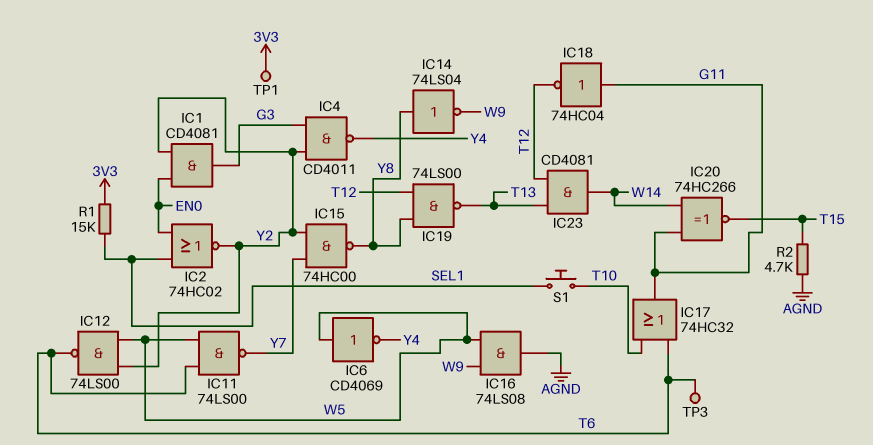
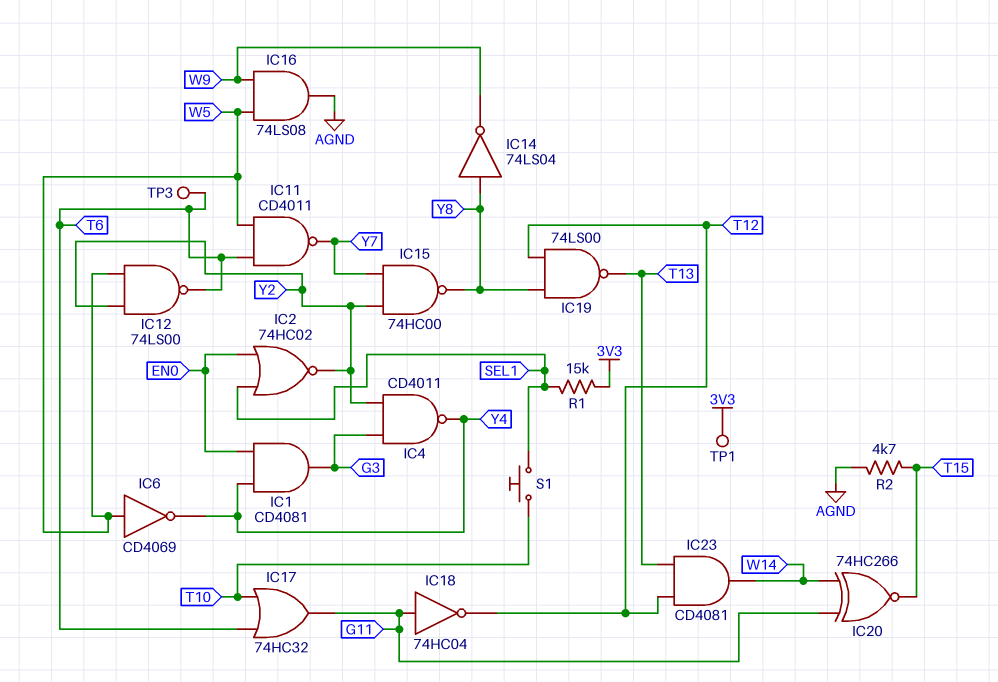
IC1: AND CD4081 (in EN0, in Y2, out G3) -> AND CD4081 (in EN0, in Y4, out G3)
IC11: NAND 74LS00 (in T6, in W5, out Y7) -> NAND CD4011 (in T6, in W5, out Y7)

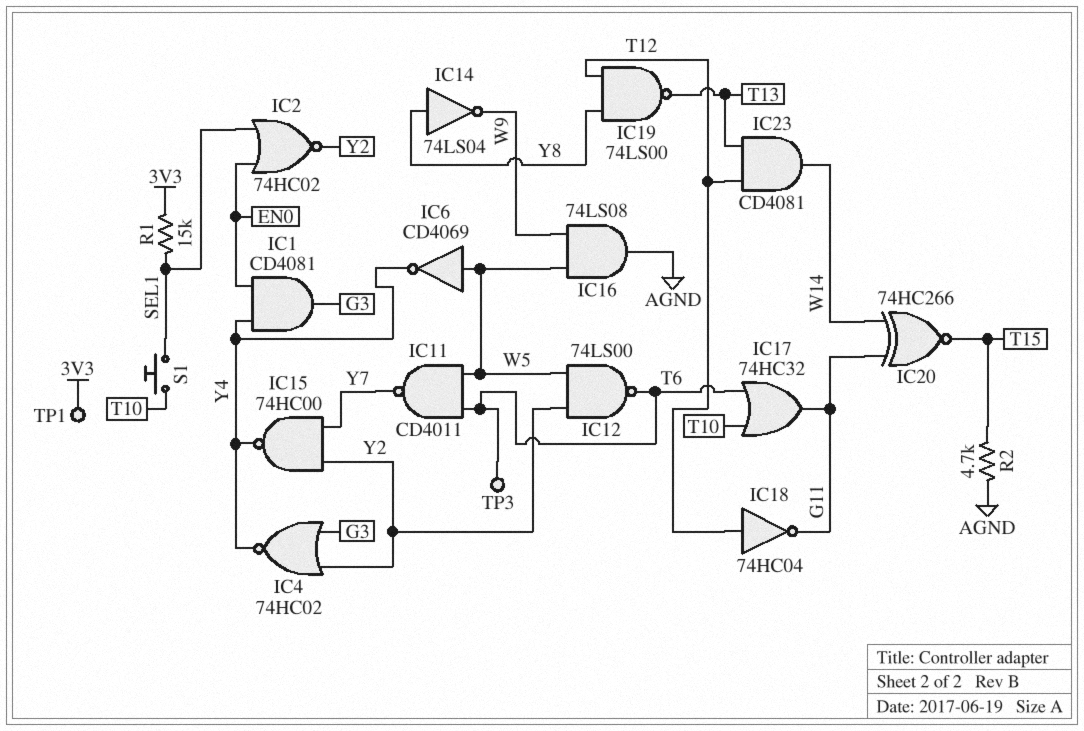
IC4: NAND CD4011 (in G3, in Y2, out Y4) -> NOR 74HC02 (in G3, in Y2, out Y4)
IC15: NAND 74HC00 (in Y2, in Y7, out Y8) -> NAND 74HC00 (in Y2, in Y7, out Y4)
IC18: NOT 74HC04 (in G11, out T12) -> NOT 74HC04 (in T12, out G11)

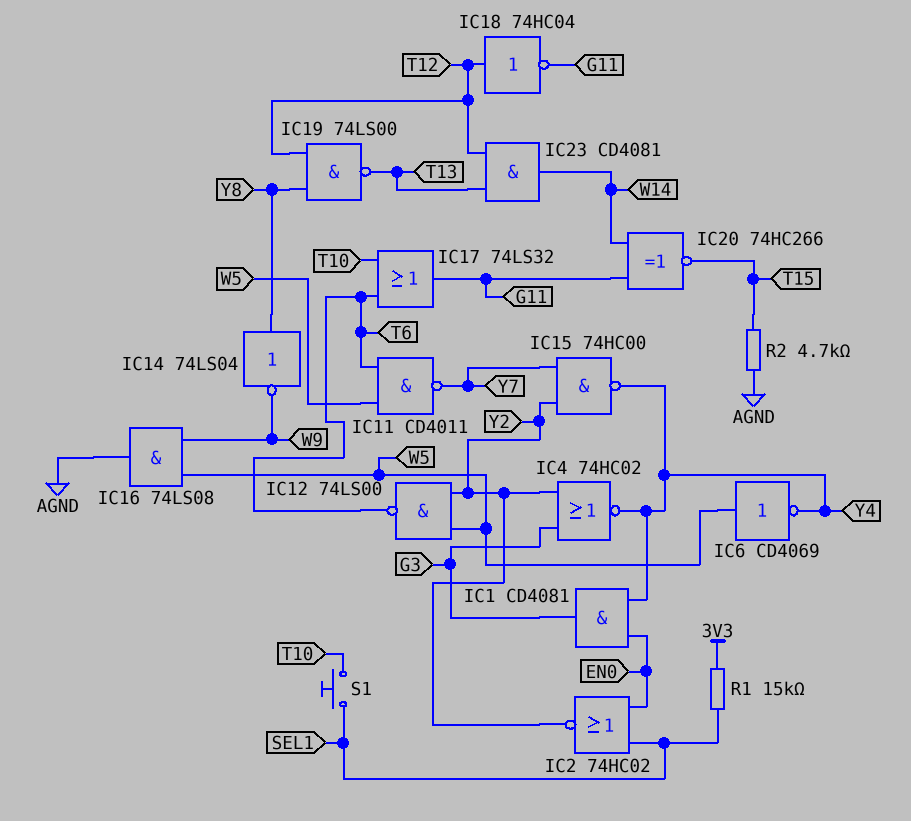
IC17: OR 74HC32 (in T6, in T10, out G11) -> OR 74LS32 (in T6, in T10, out G11)
TP1: test point (3V3) -> none
TP3: test point (T6) -> none

